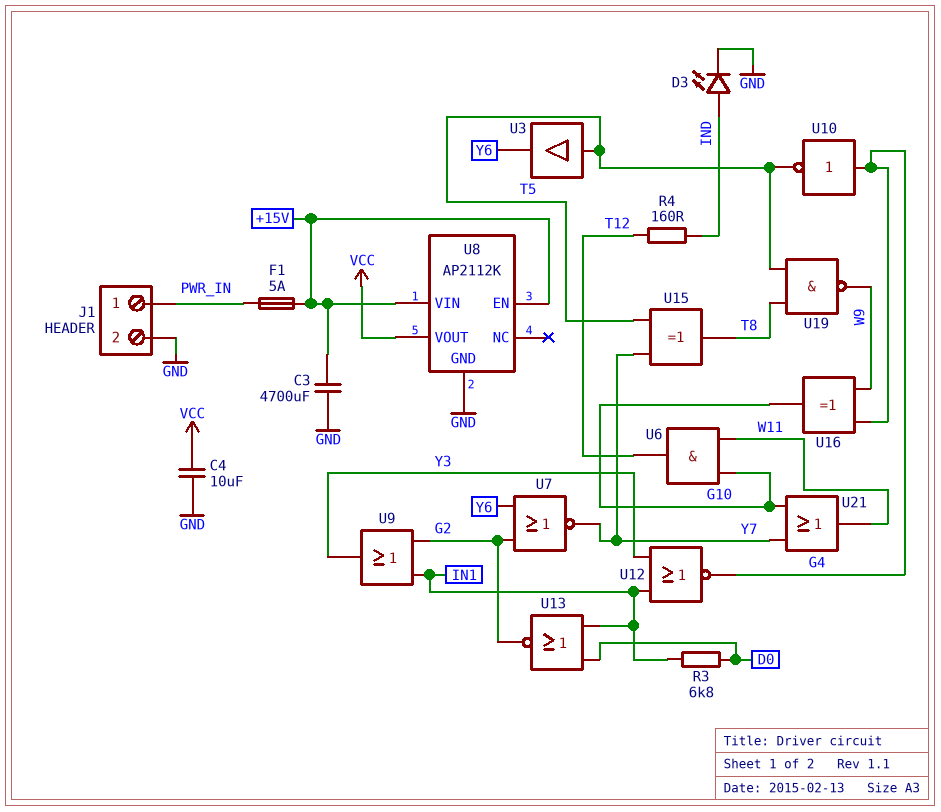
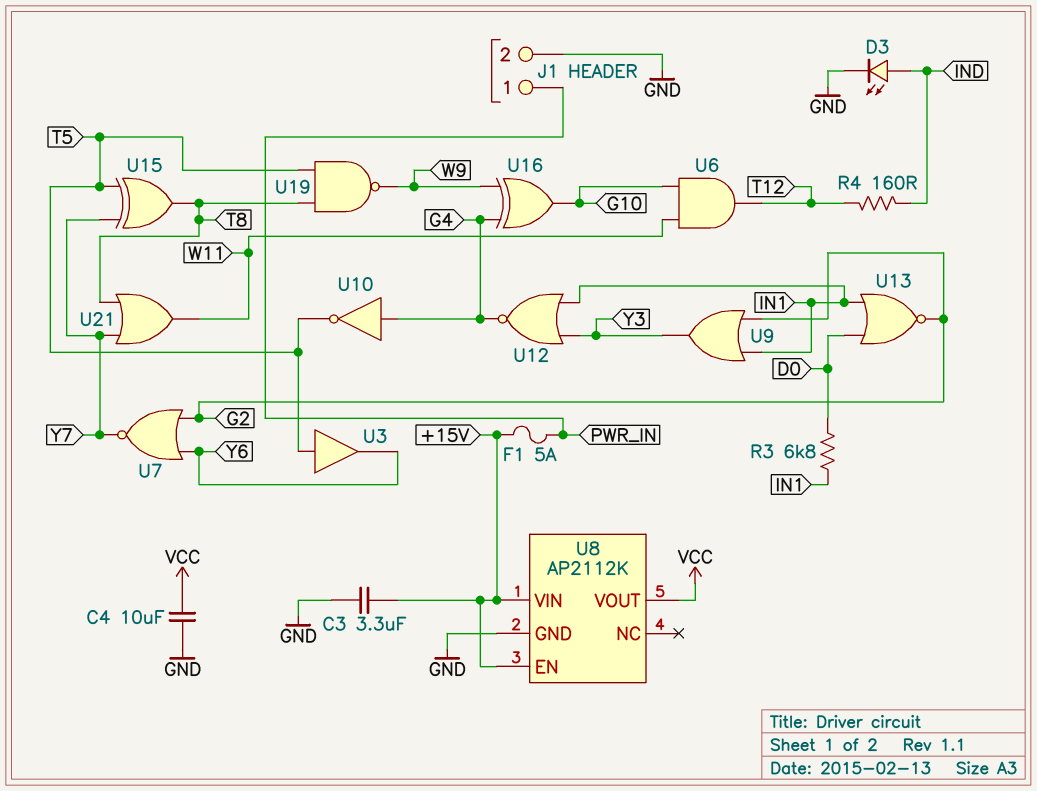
C3: 4700uF (+15V, GND) -> 3.3uF (+15V, GND)
U21: OR (in G10, in Y7, out W11) -> OR (in T8, in Y7, out W11)

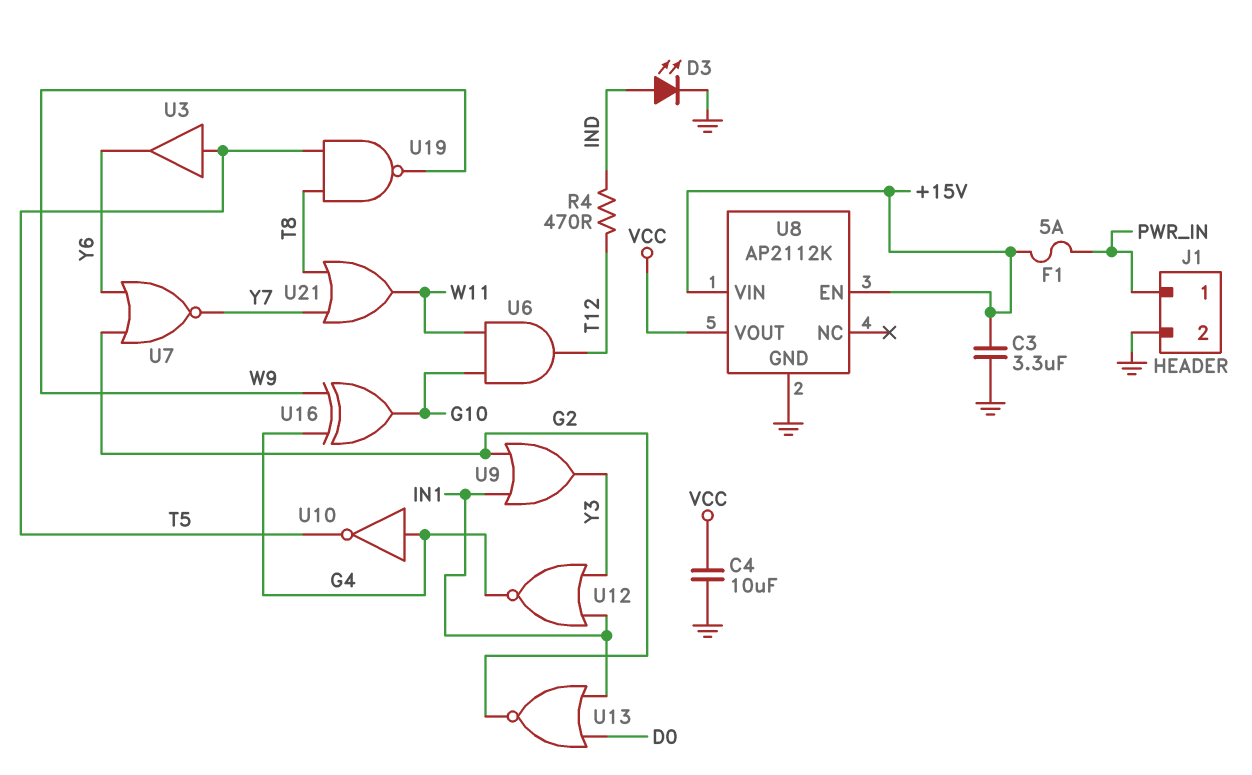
R3: 6.8k (D0, IN1) -> none
R4: 160 (IND, T12) -> 470 (IND, T12)
U15: XOR (in T5, in Y7, out T8) -> none

